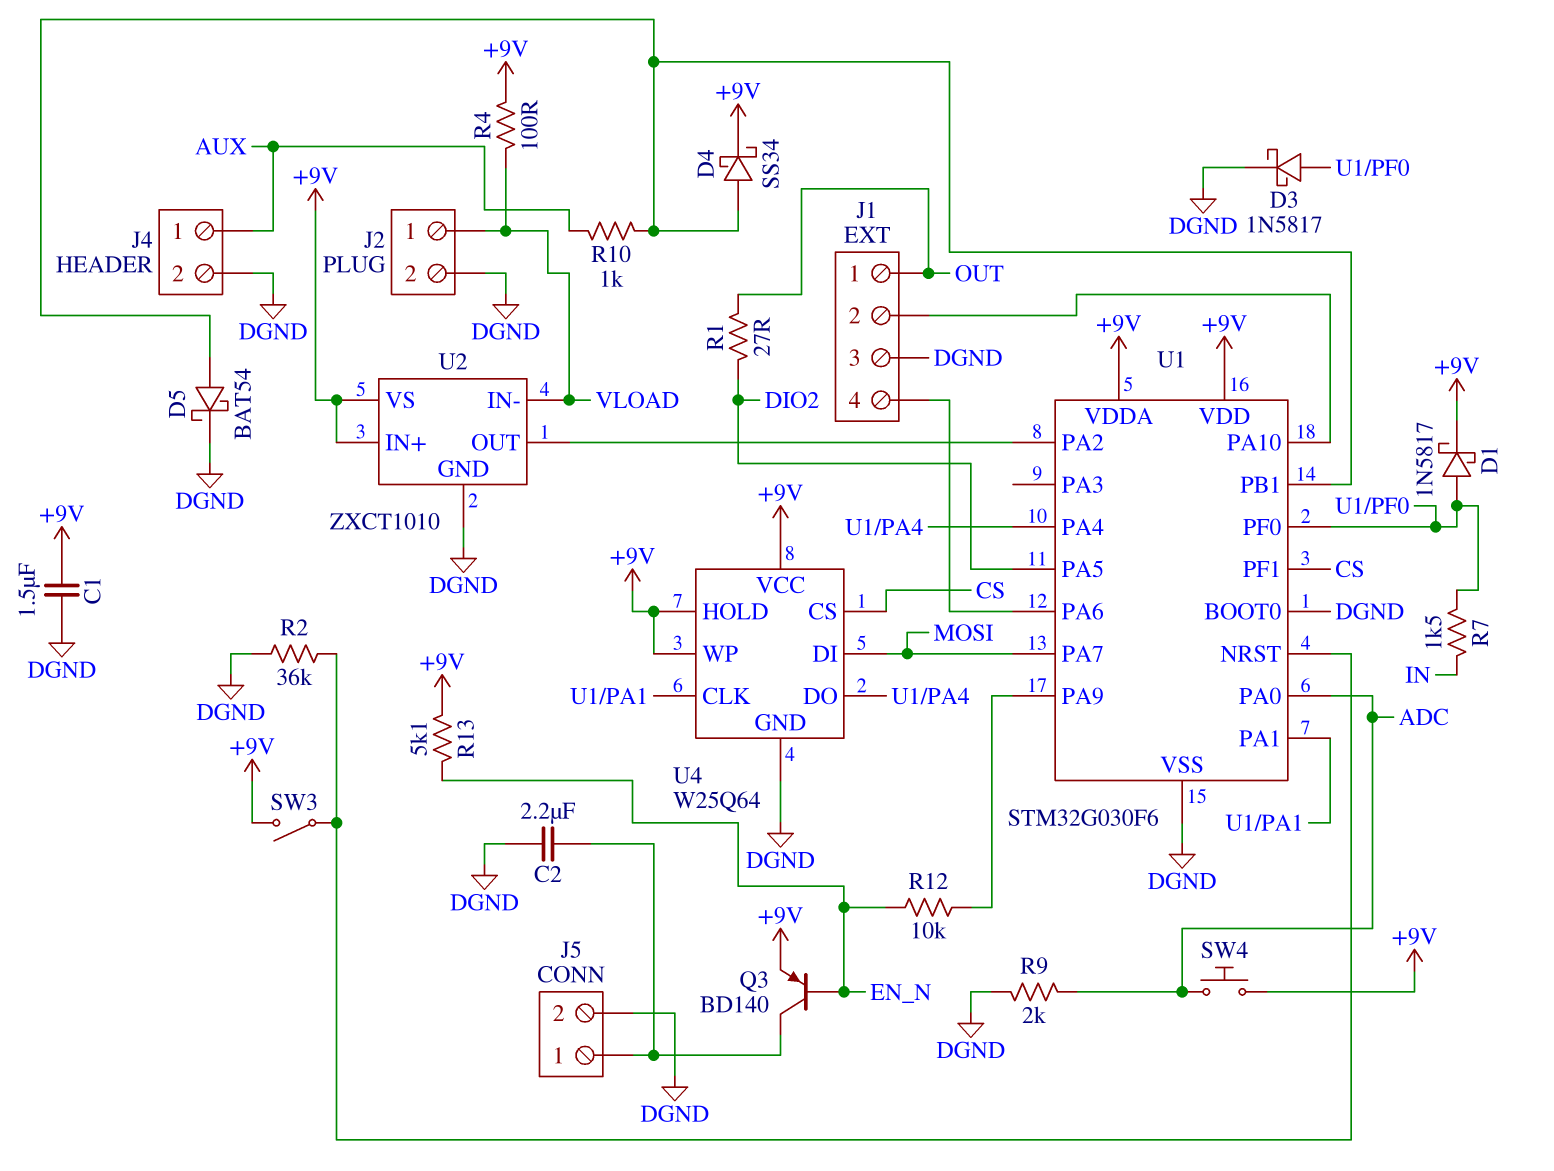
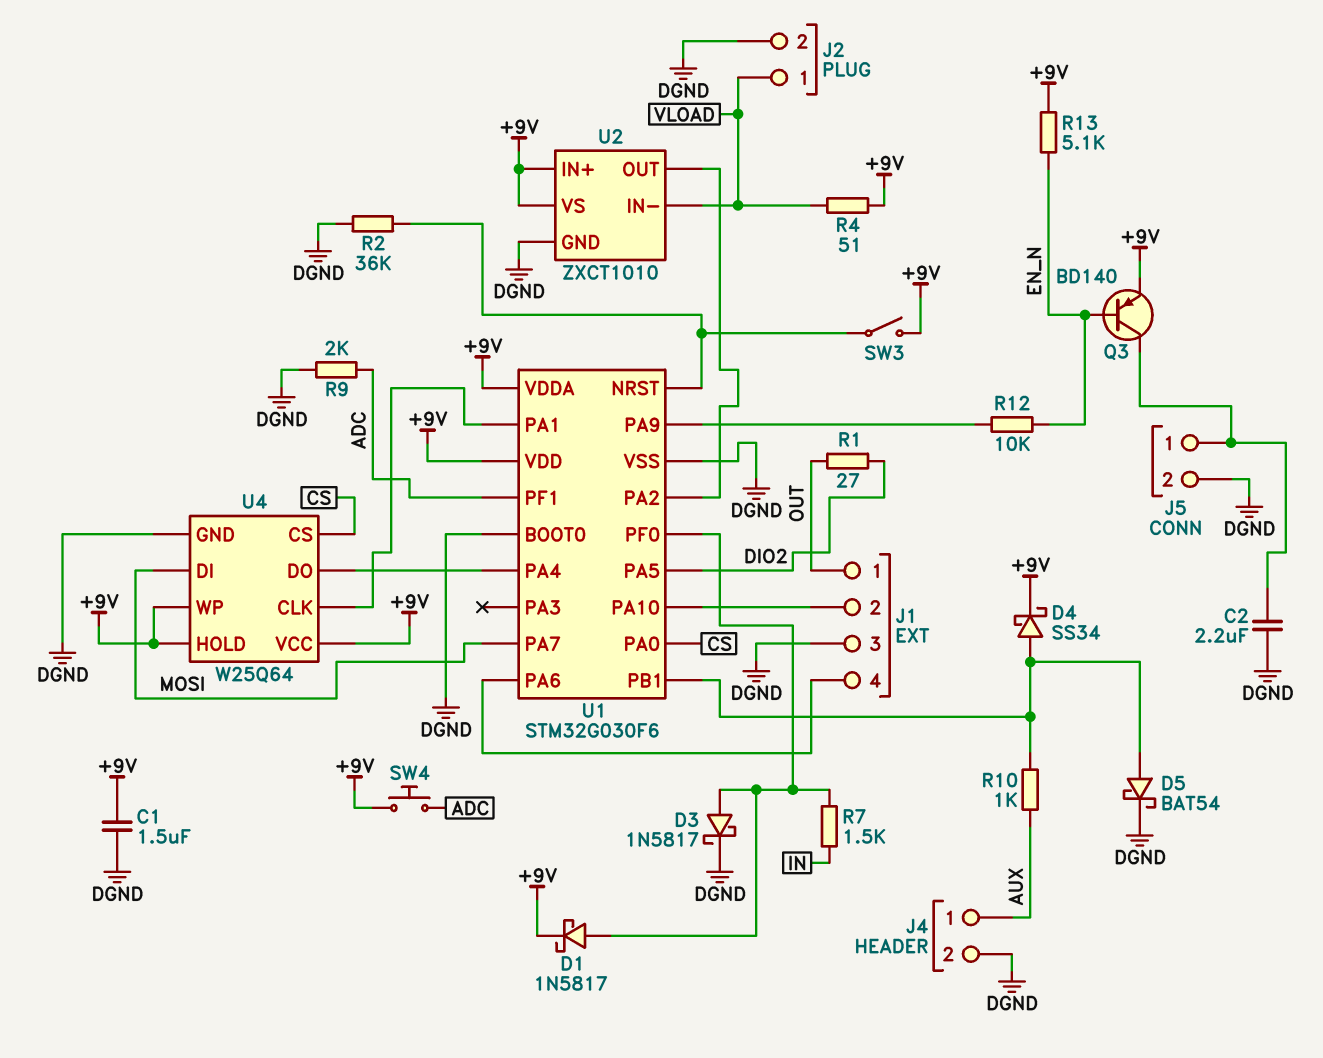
R4: 100 (+9V, VLOAD) -> 51 (+9V, VLOAD)
U1 pin PA0: ADC -> CS
U1 pin PF1: CS -> ADC

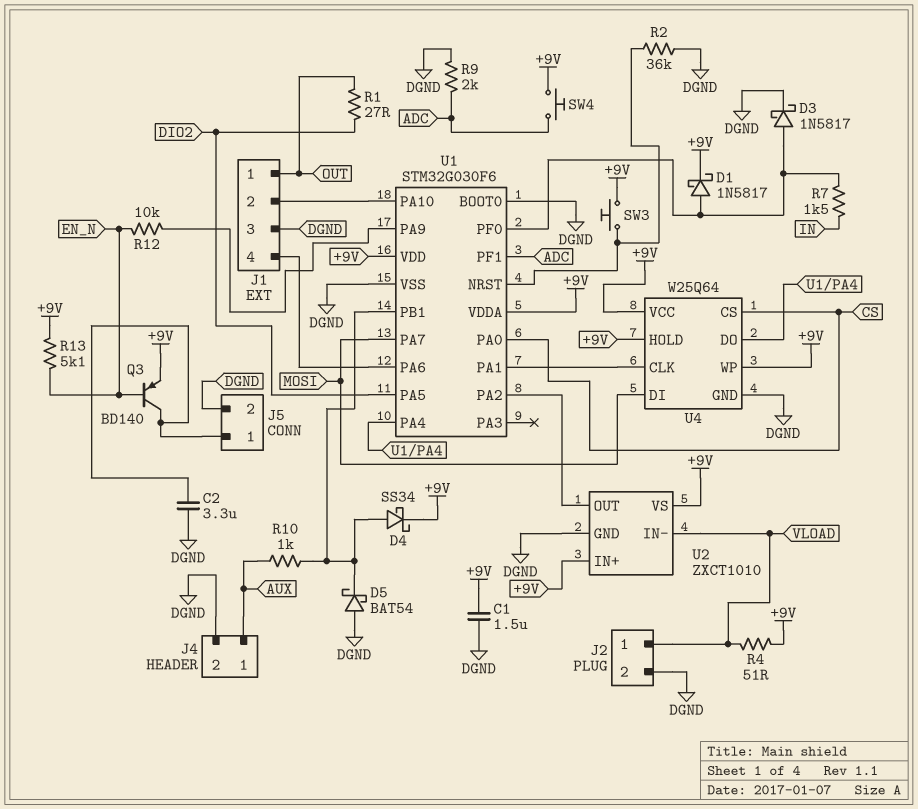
C2: 2.2uF (DGND, J5/1) -> 3.3uF (DGND, J5/1)
D5: schottky BAT54 (A U1/PB1, K DGND) -> schottky BAT54 (A DGND, K U1/PB1)
SW3: switch (+9V, U1/NRST) -> button (+9V, U1/NRST)

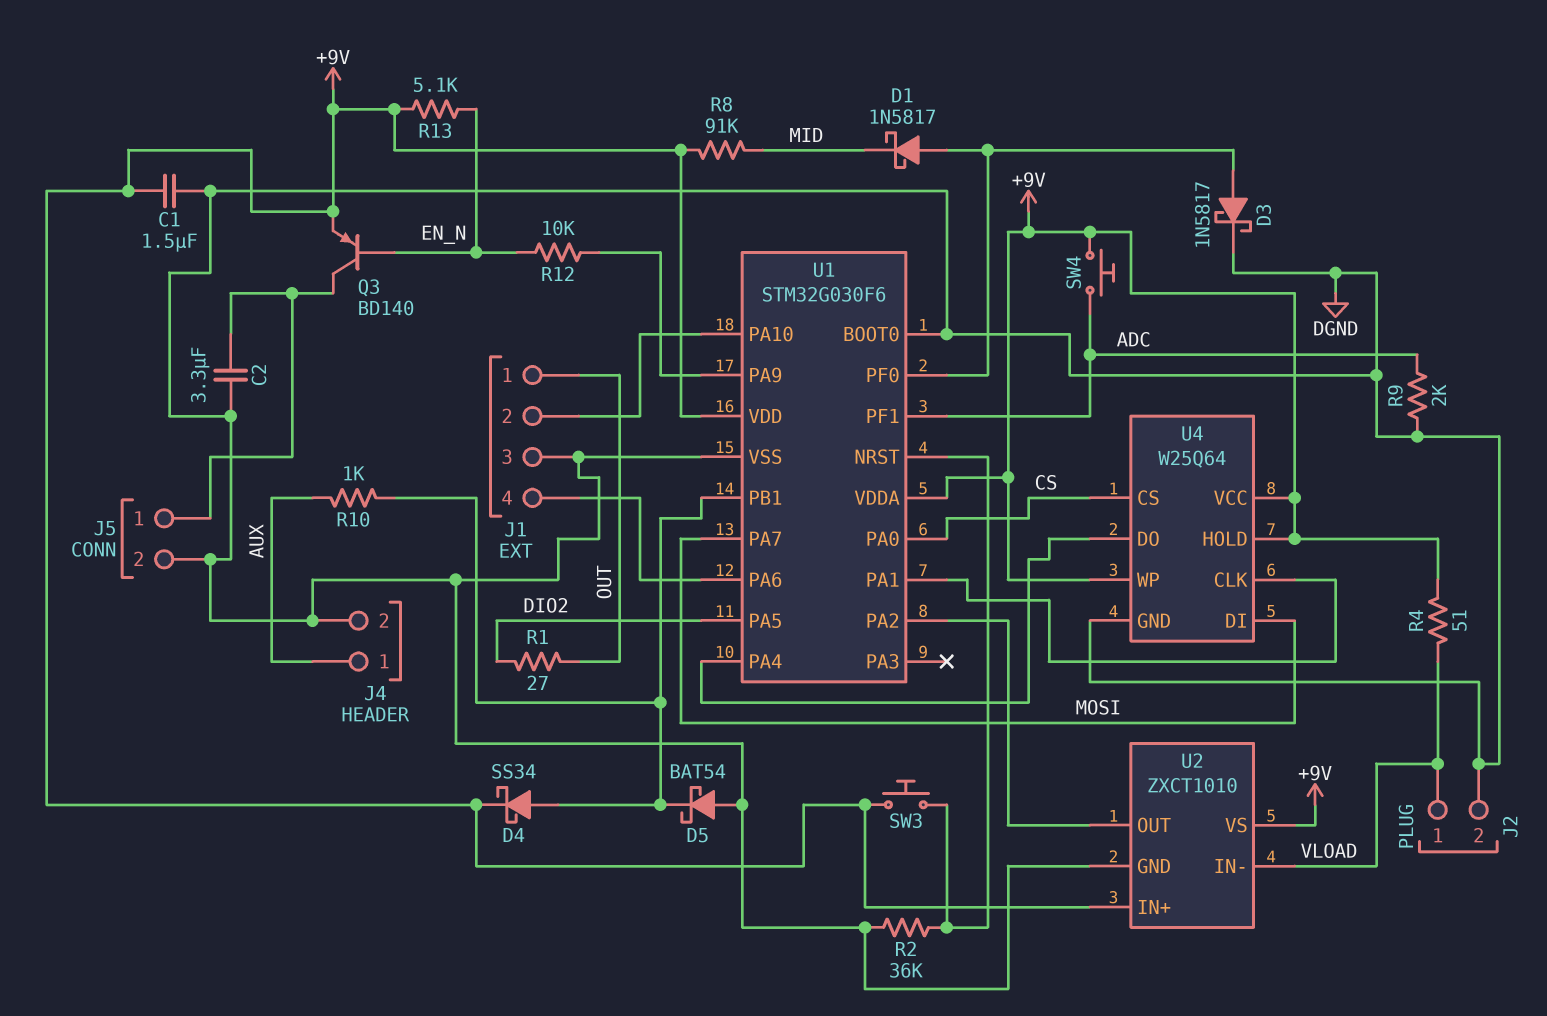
D1: schottky 1N5817 (A U1/PF0, K +9V) -> schottky 1N5817 (A U1/PF0, K MID)
R7: 1.5k (IN, U1/PF0) -> none
R8: none -> 91k (+9V, MID)

